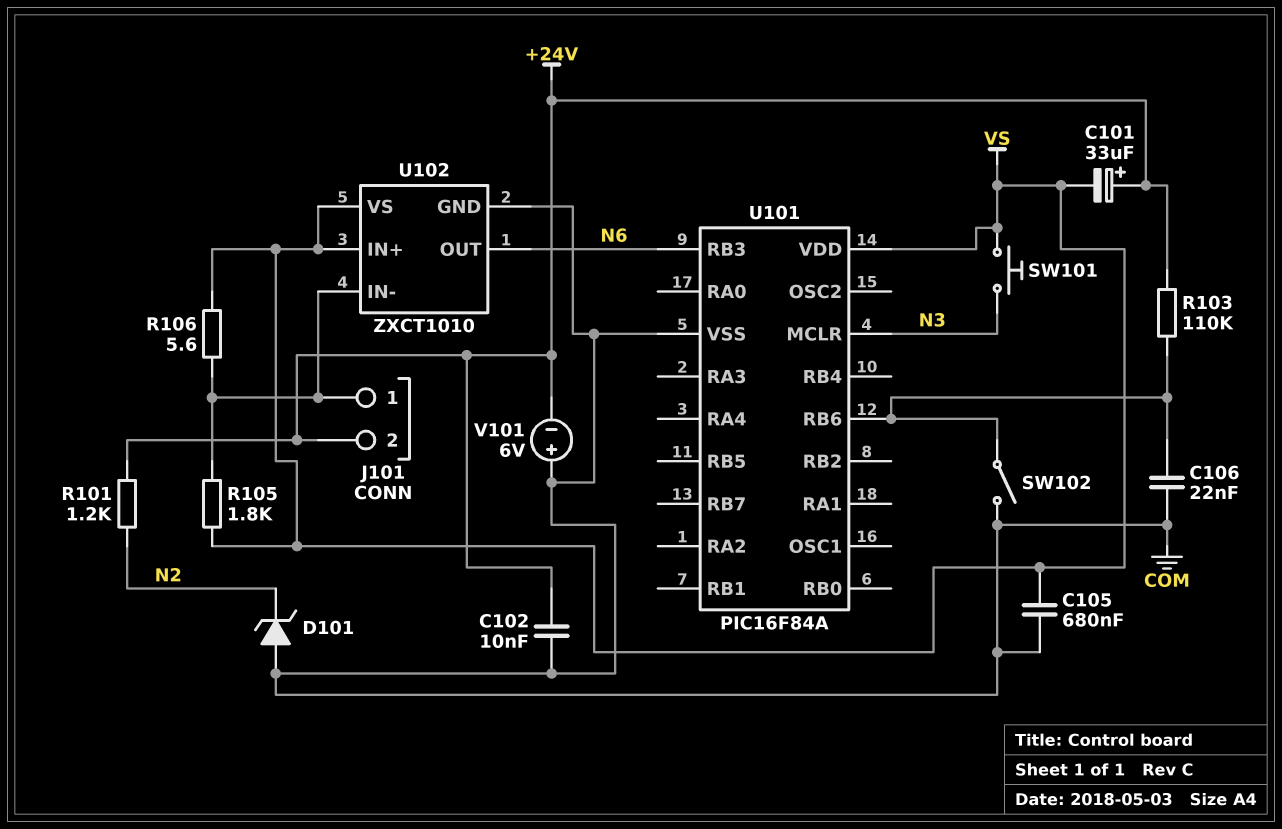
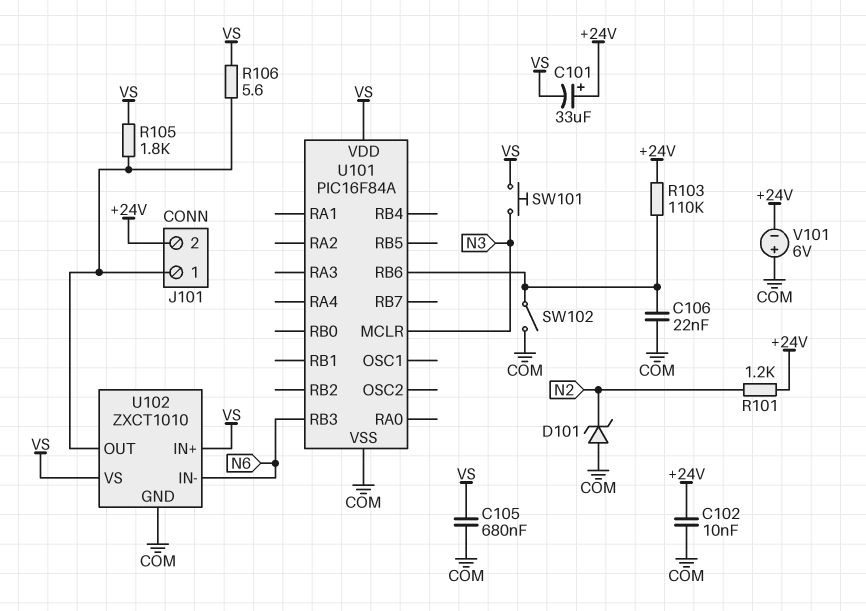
U102 pin IN-: J101/1 -> N6
U102 pin OUT: N6 -> J101/1

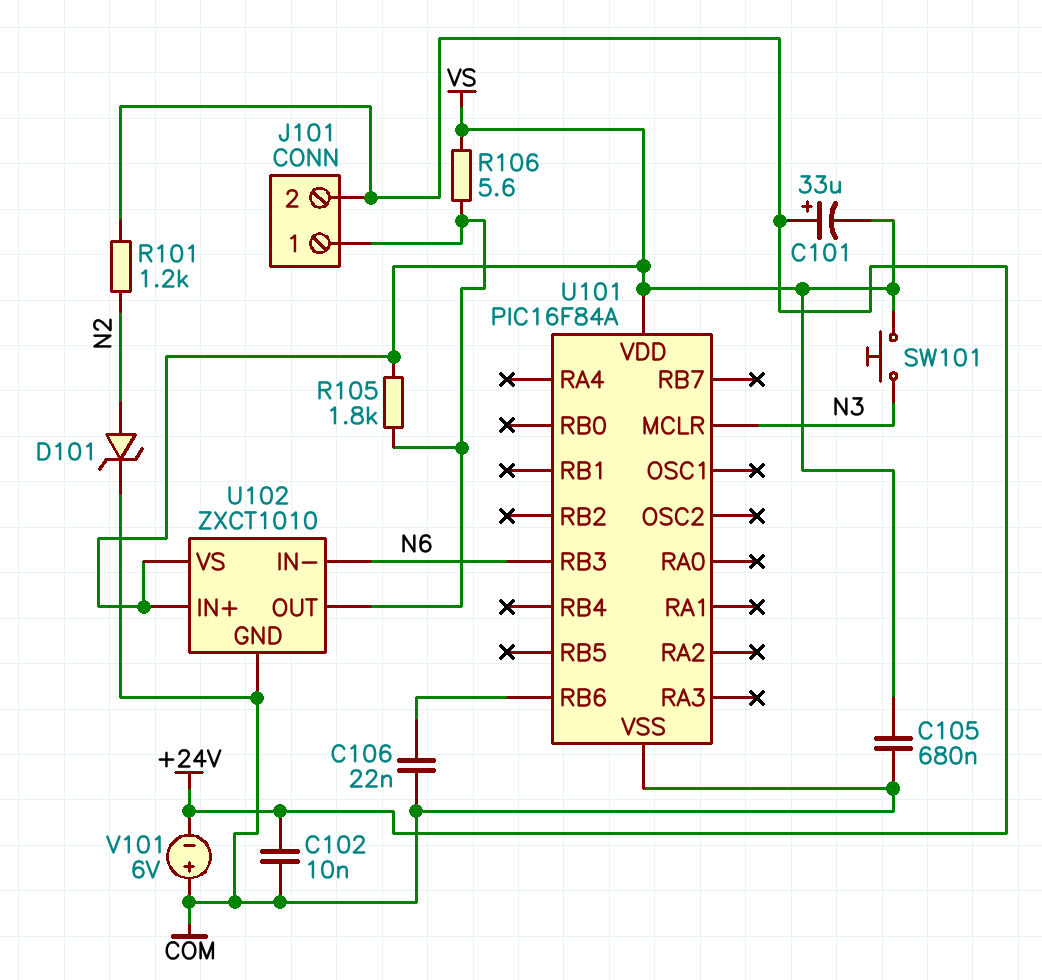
D101: zener (A COM, K N2) -> zener (A N2, K COM)
R103: 110k (+24V, U101/RB6) -> none
SW102: switch (COM, U101/RB6) -> none

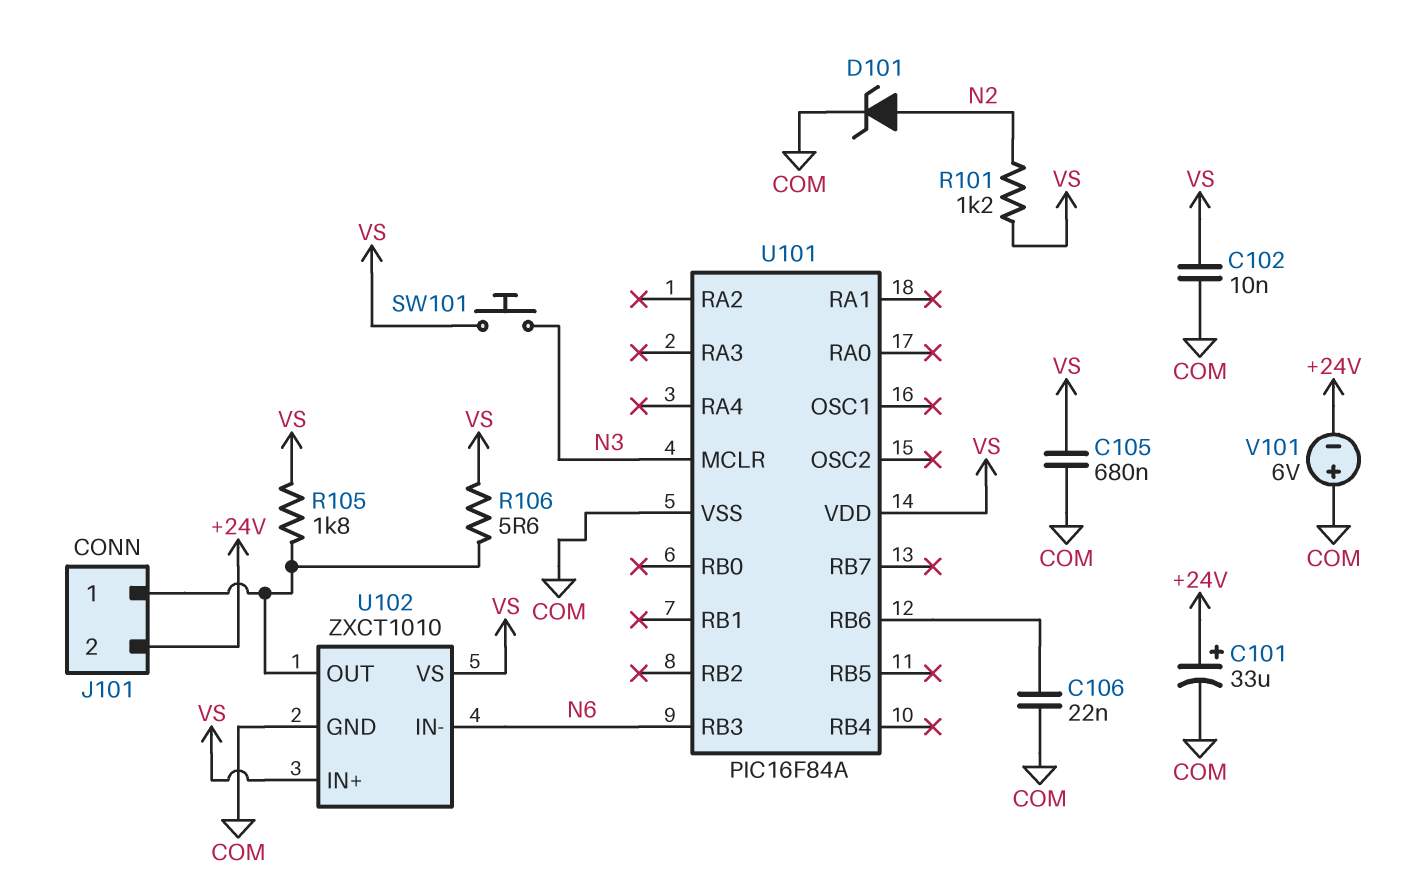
C101: 33uF (plus +24V, minus VS) -> 33uF (plus +24V, minus COM)
C102: 10nF (+24V, COM) -> 10nF (COM, VS)
R101: 1.2k (+24V, N2) -> 1.2k (N2, VS)

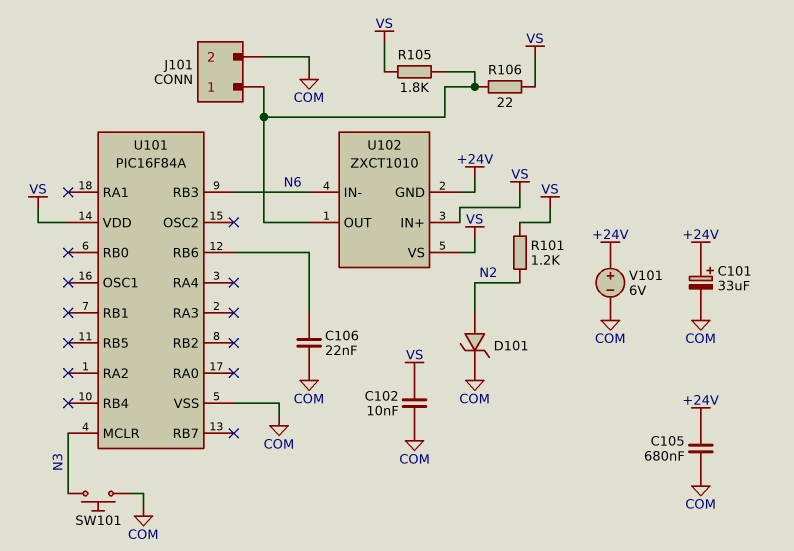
C105: 680nF (COM, VS) -> 680nF (+24V, COM)
J101 pin 2: +24V -> COM
R106: 5.6 (J101/1, VS) -> 22 (J101/1, VS)
SW101: button (N3, VS) -> button (COM, N3)
U102 pin GND: COM -> +24V
V101: 6V (plus COM, minus +24V) -> 6V (plus +24V, minus COM)

